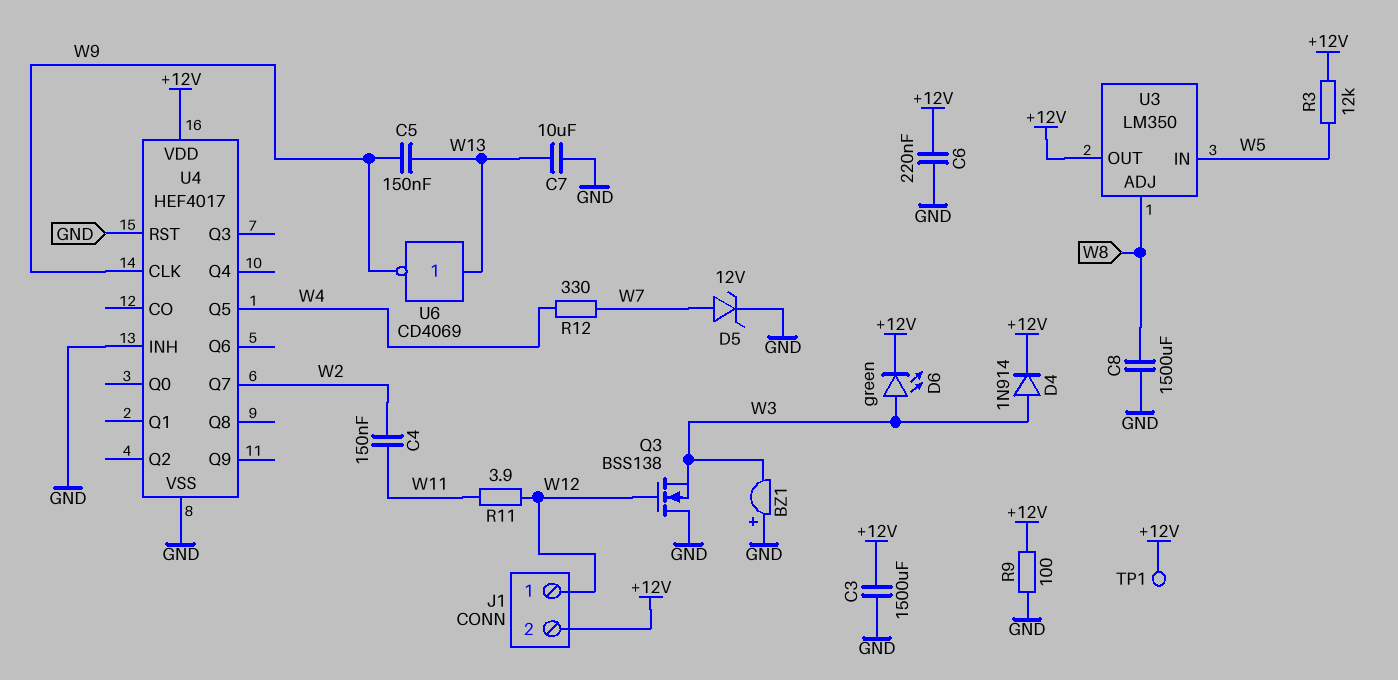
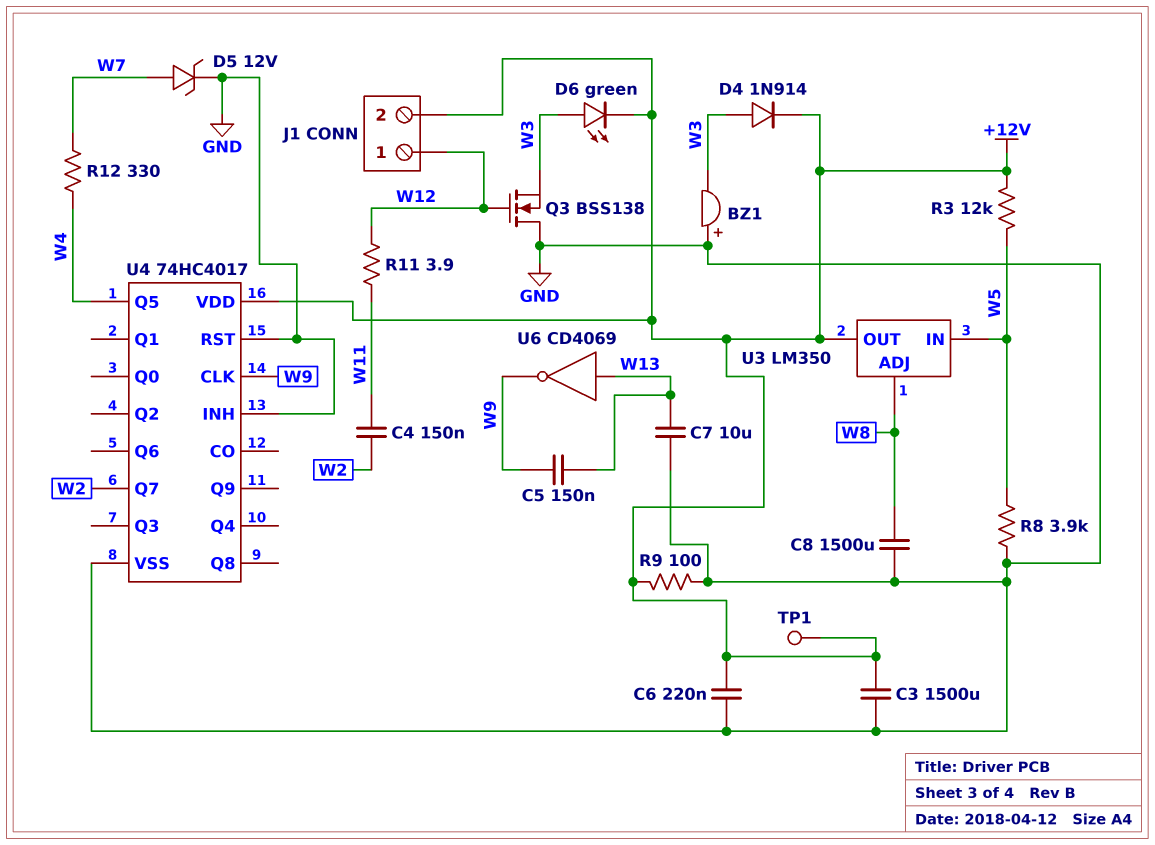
R8: none -> 3.9k (GND, W5)
U4: HEF4017 -> 74HC4017

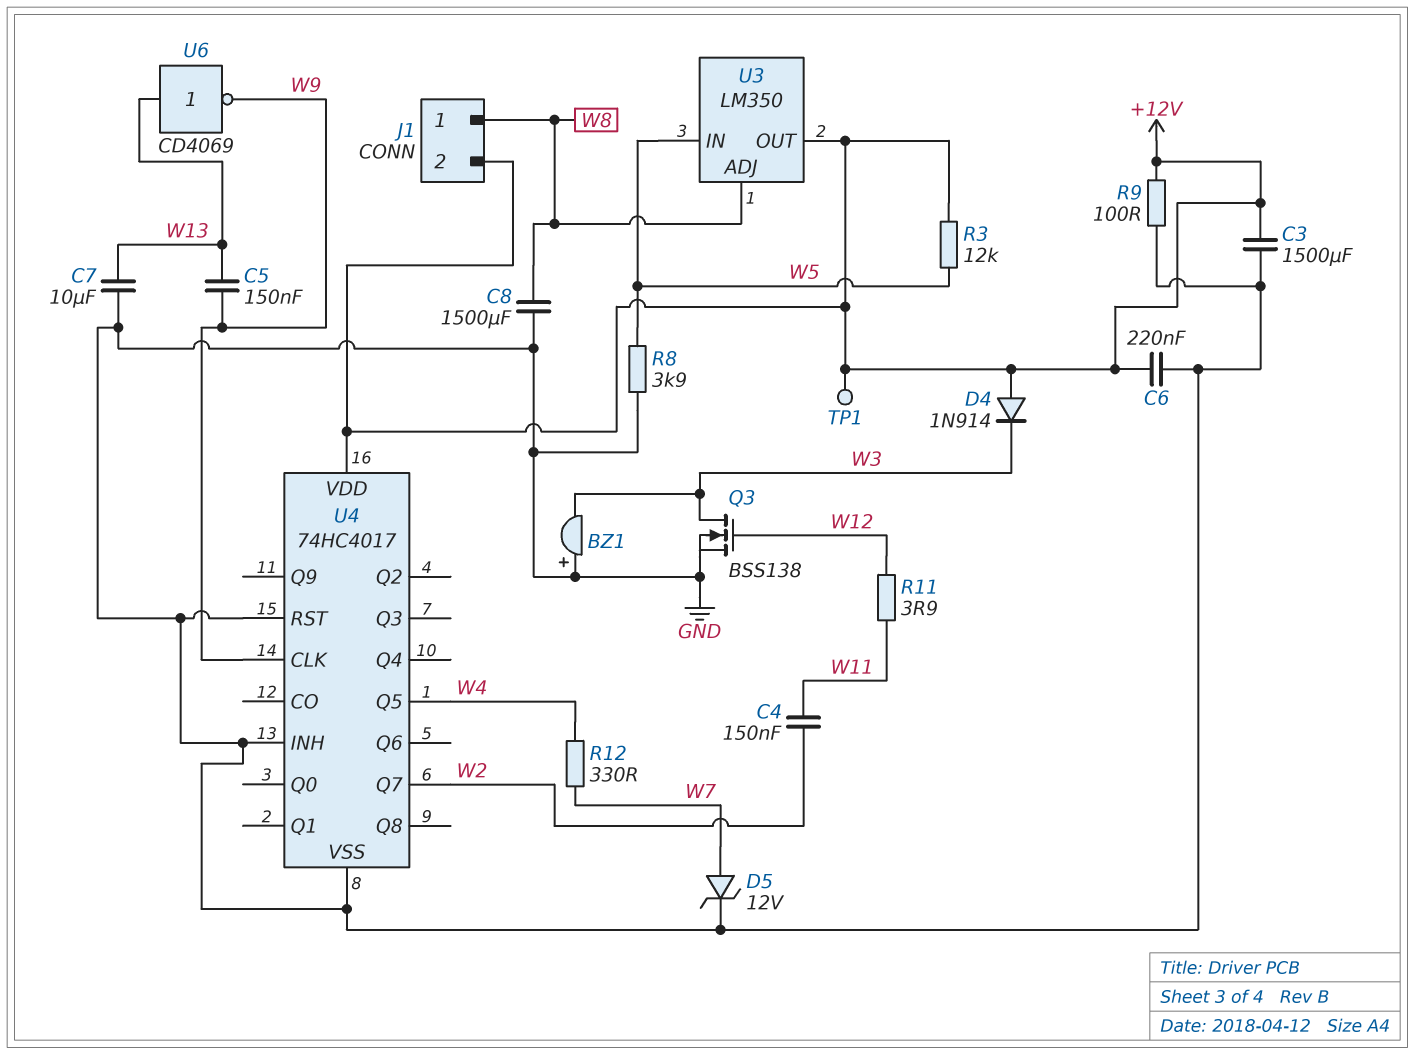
D4: diode 1N914 (A W3, K +12V) -> diode 1N914 (A +12V, K W3)
D6: LED green (A W3, K +12V) -> none
J1 pin 1: W12 -> W8
Q3: NMOS BSS138 (G W12, D GND, S W3) -> NMOS BSS138 (G W12, D W3, S GND)

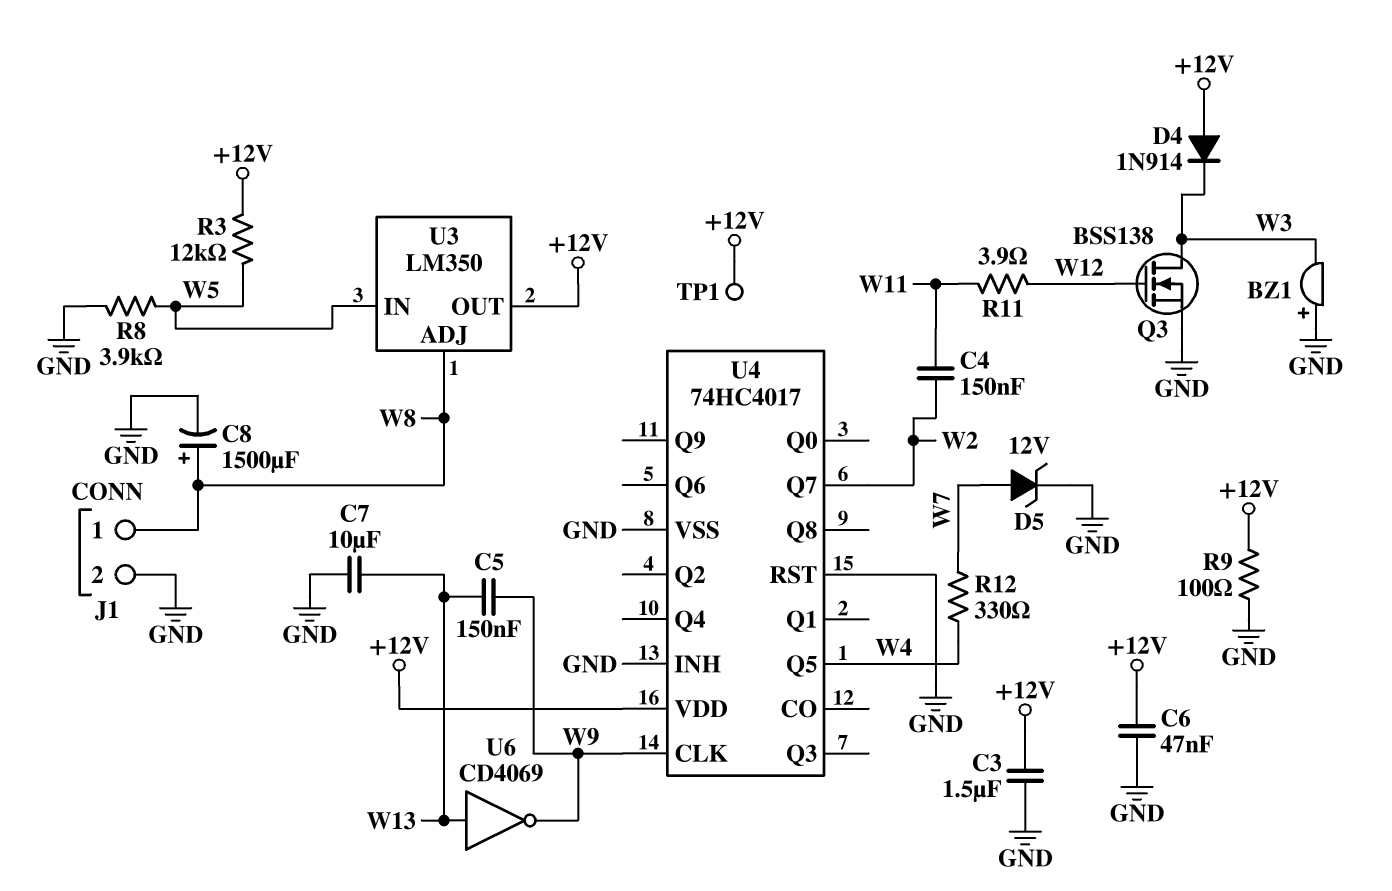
C3: 1500uF (+12V, GND) -> 1.5uF (+12V, GND)
C6: 220nF (+12V, GND) -> 47nF (+12V, GND)
C8: 1500uF (GND, W8) -> 1500uF (plus W8, minus GND)
J1 pin 2: +12V -> GND

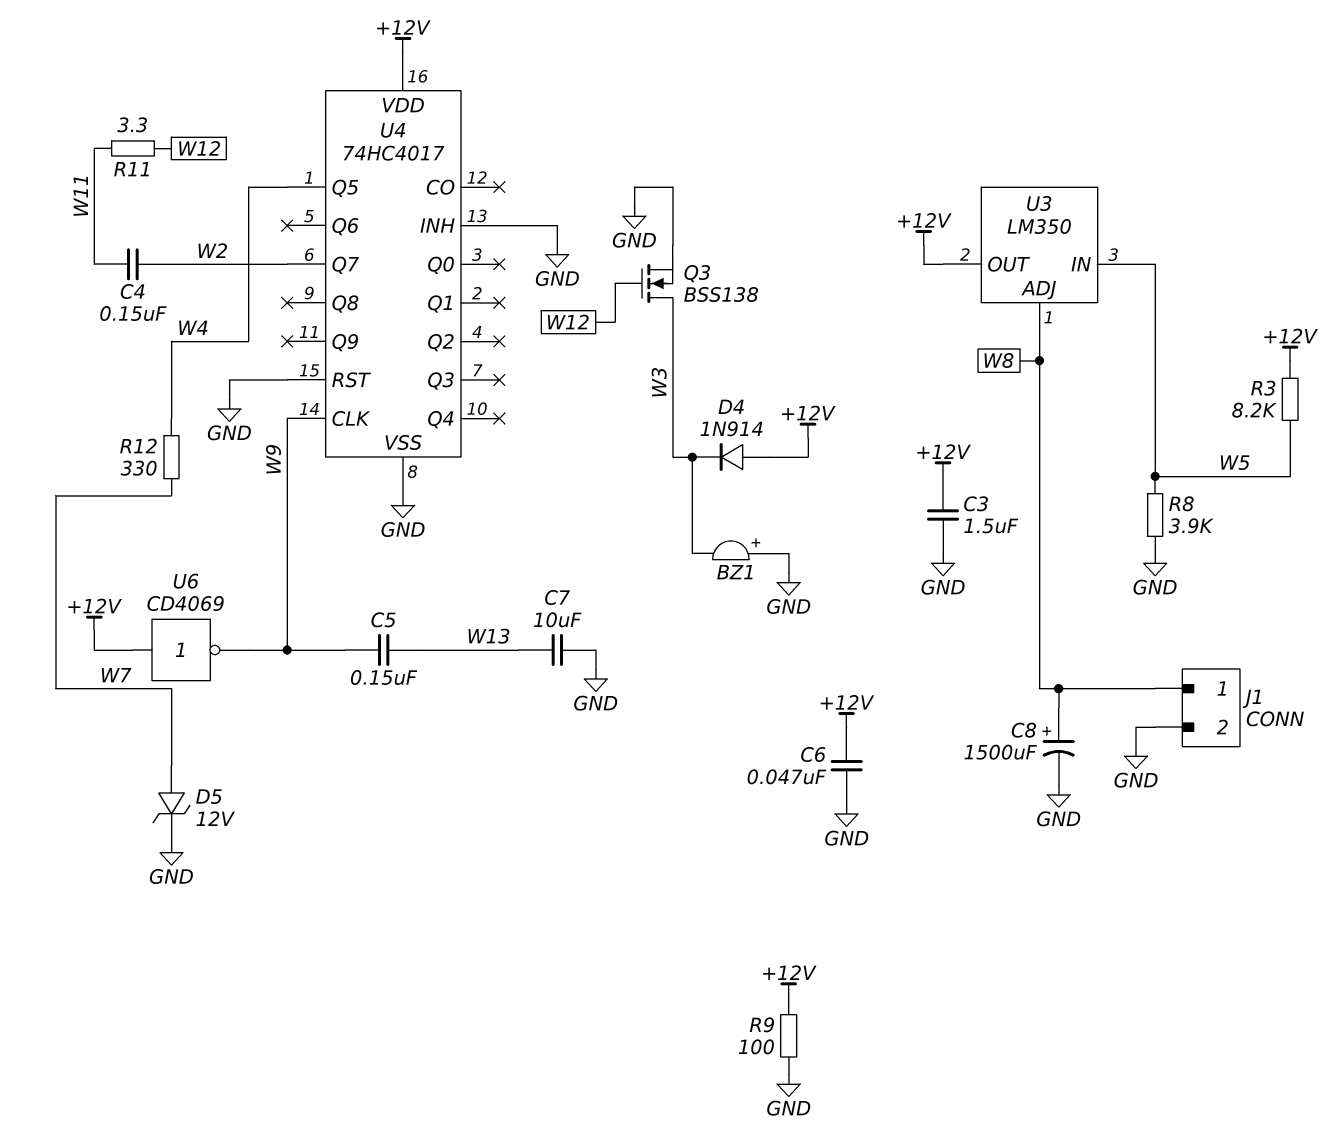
R3: 12k (+12V, W5) -> 8.2k (+12V, W5)
R11: 3.9 (W11, W12) -> 3.3 (W11, W12)
TP1: test point (+12V) -> none
U6: NOT CD4069 (in W13, out W9) -> NOT CD4069 (in +12V, out W9)

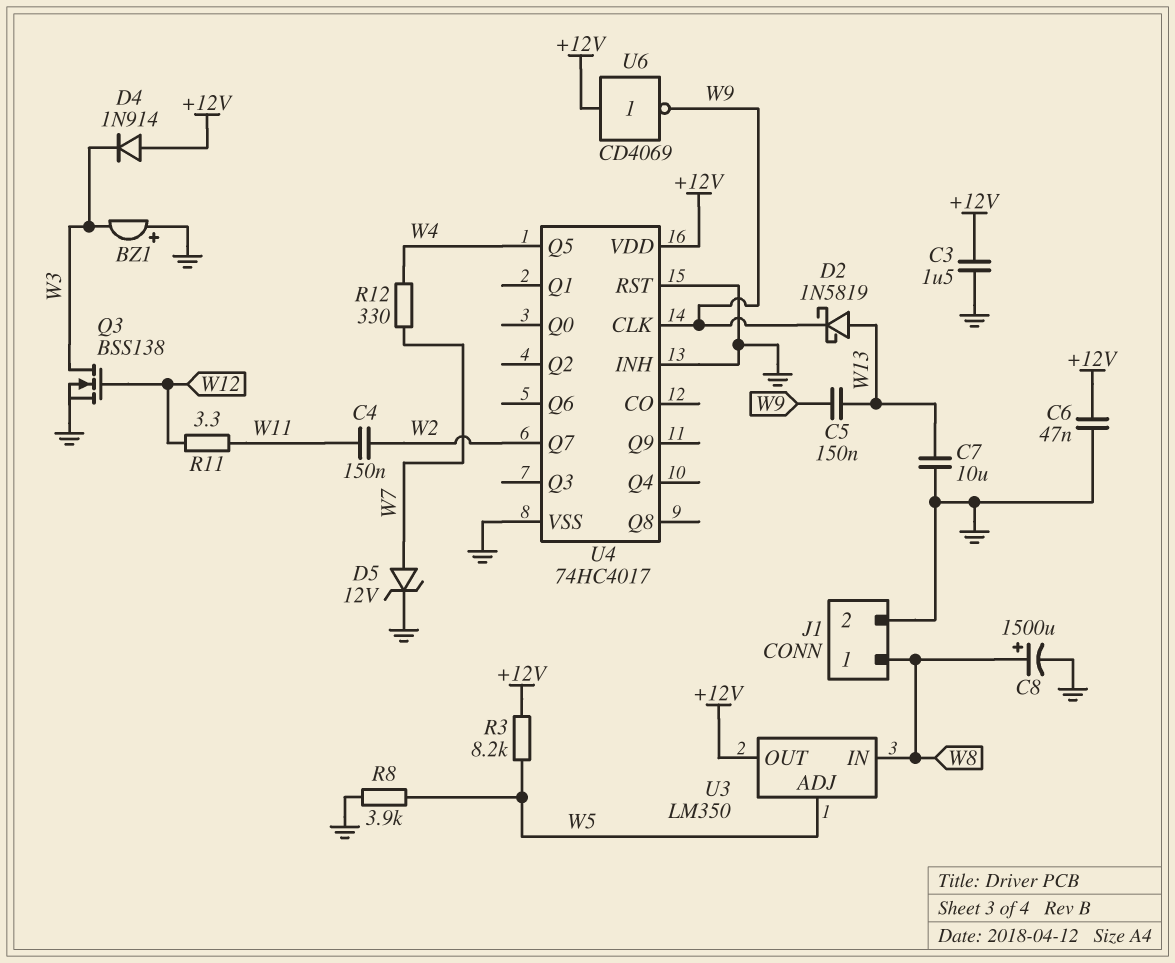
D2: none -> schottky 1N5819 (A W13, K W9)
R9: 100 (+12V, GND) -> none
U3 pin ADJ: W8 -> W5
U3 pin IN: W5 -> W8

